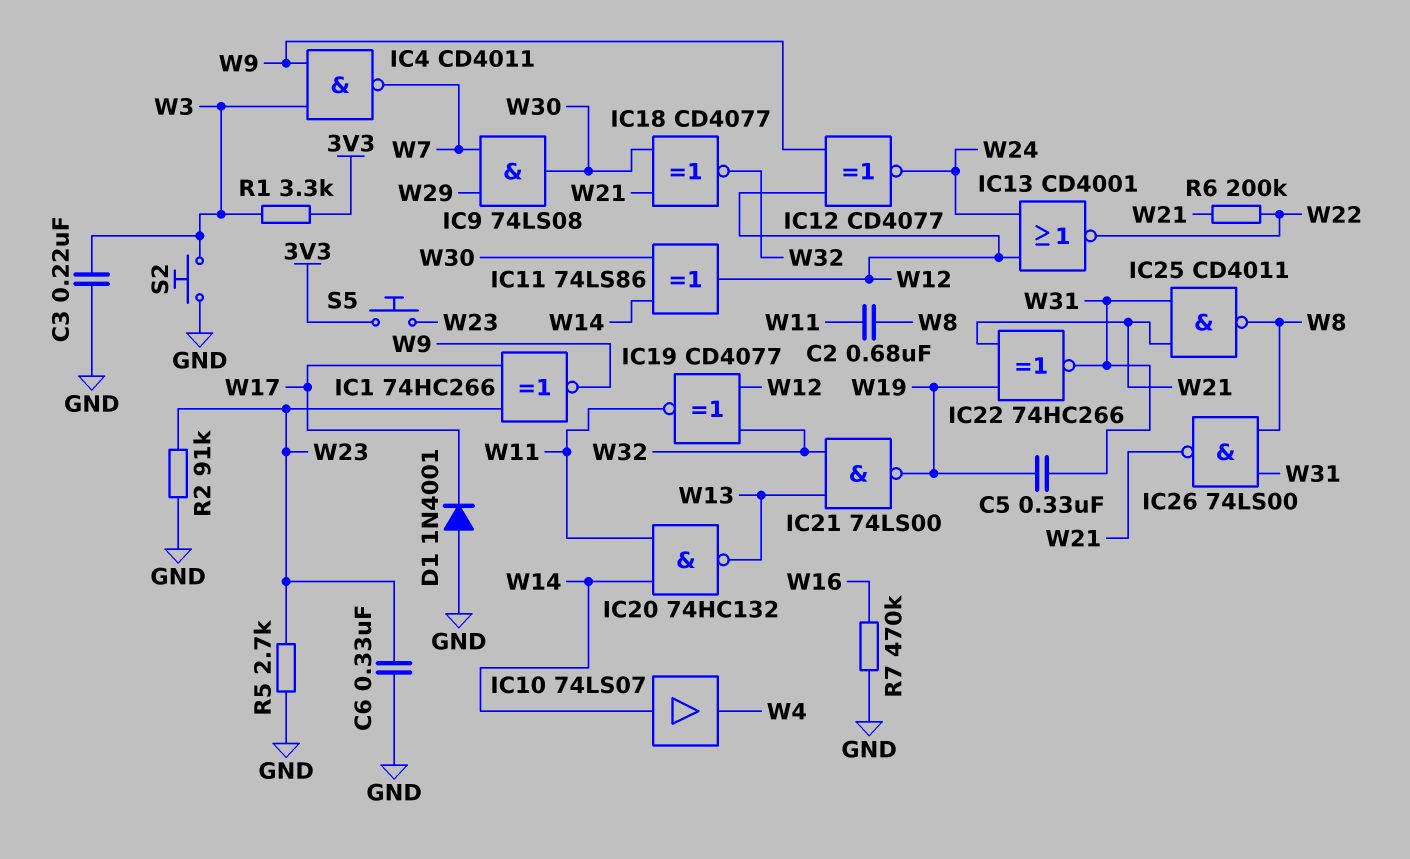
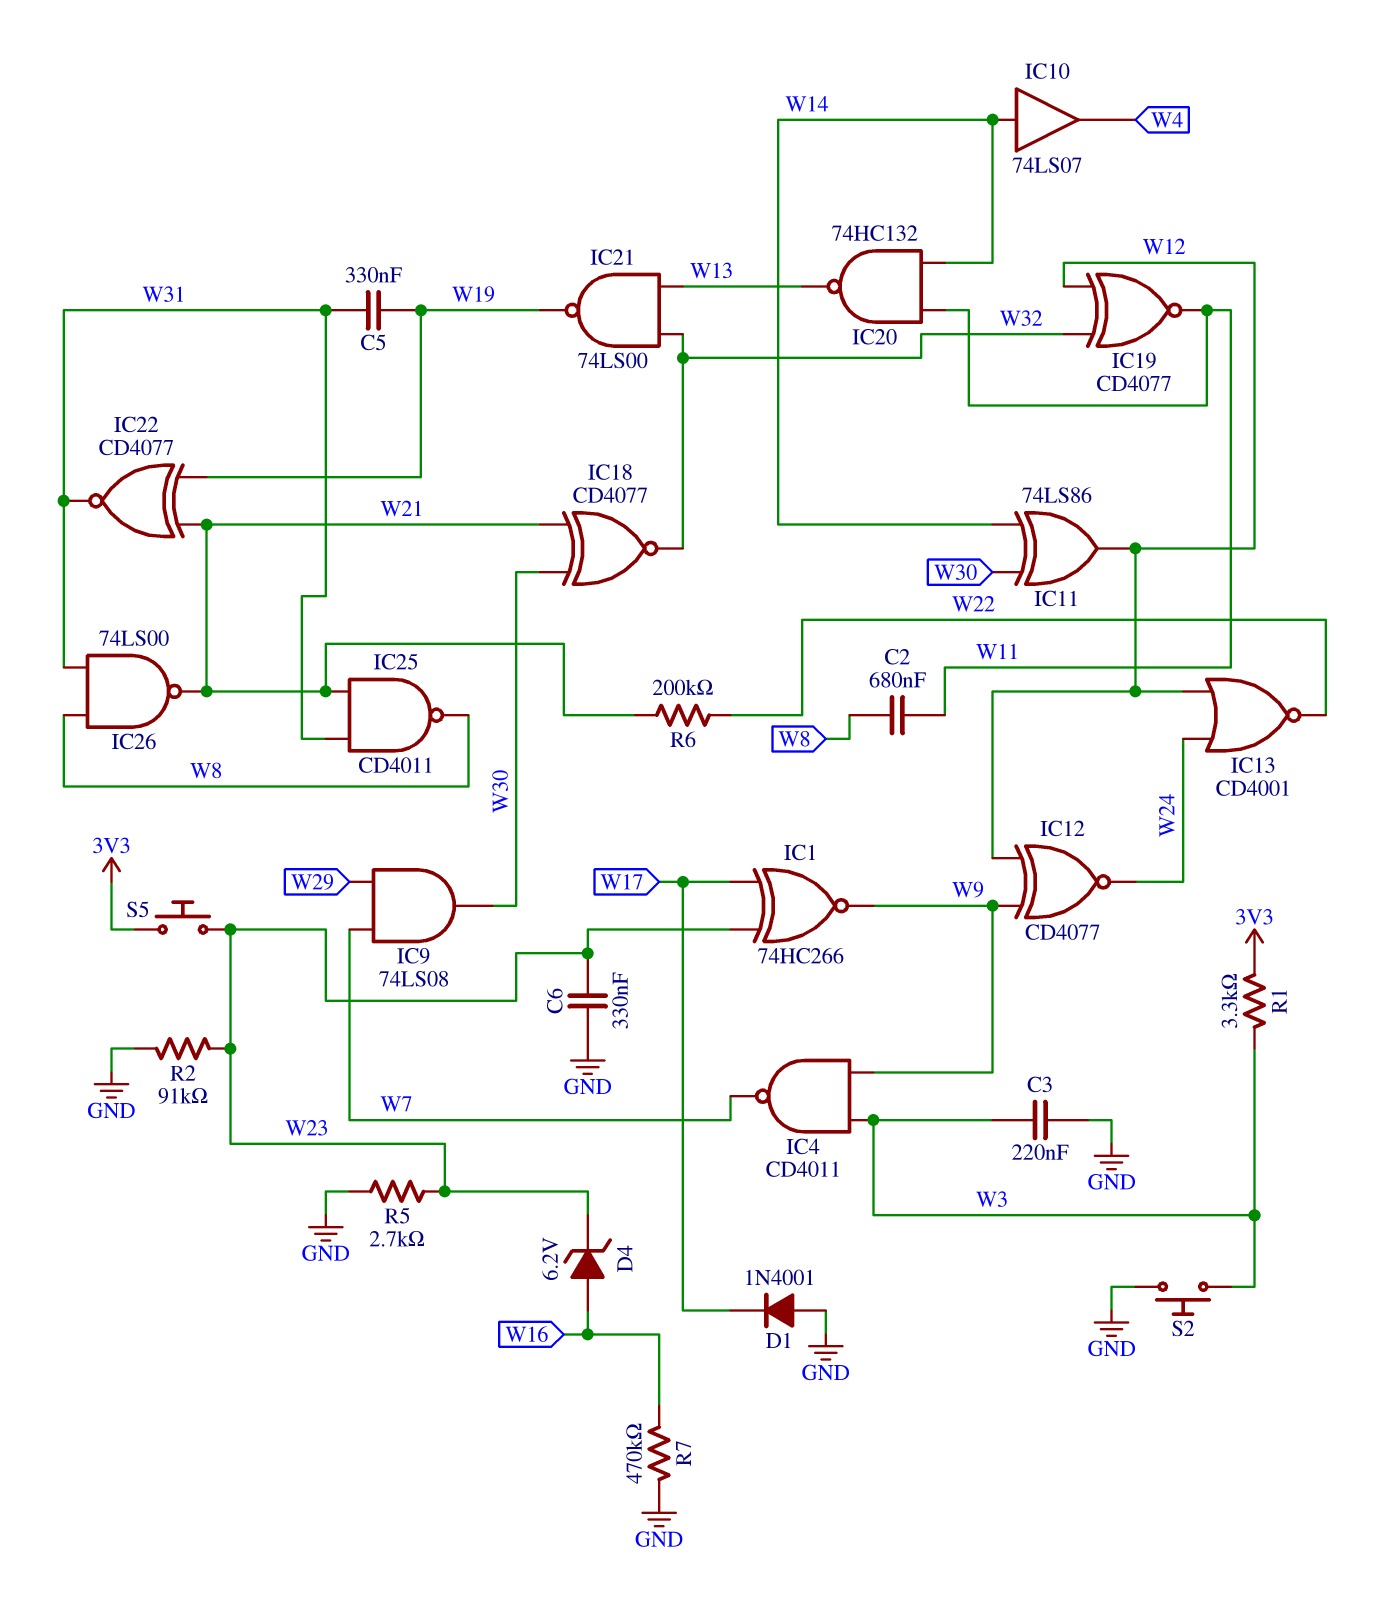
D4: none -> zener 6.2V (A W16, K W23)
IC22: XNOR 74HC266 (in W19, in W21, out W31) -> XNOR CD4077 (in W19, in W21, out W31)

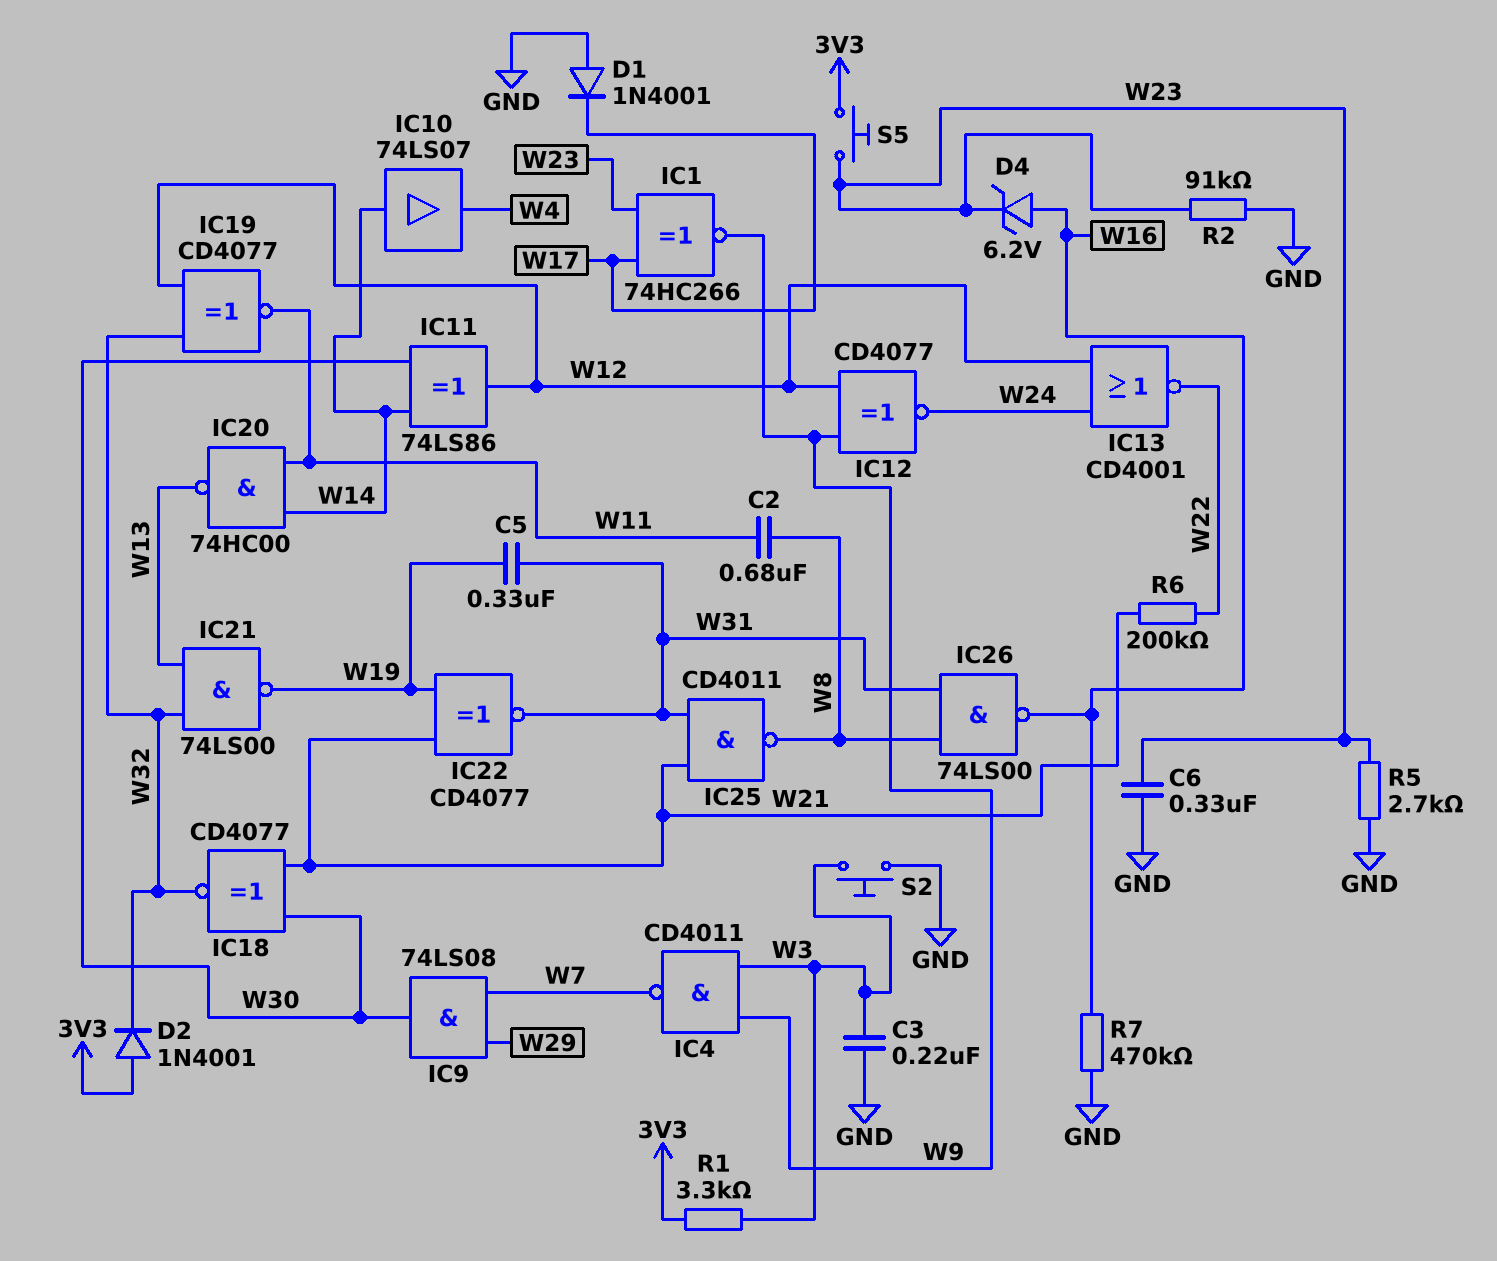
D2: none -> diode 1N4001 (A 3V3, K W32)
IC20: NAND 74HC132 (in W11, in W14, out W13) -> NAND 74HC00 (in W11, in W14, out W13)
IC26: NAND 74LS00 (in W8, in W31, out W21) -> NAND 74LS00 (in W8, in W31, out W16)

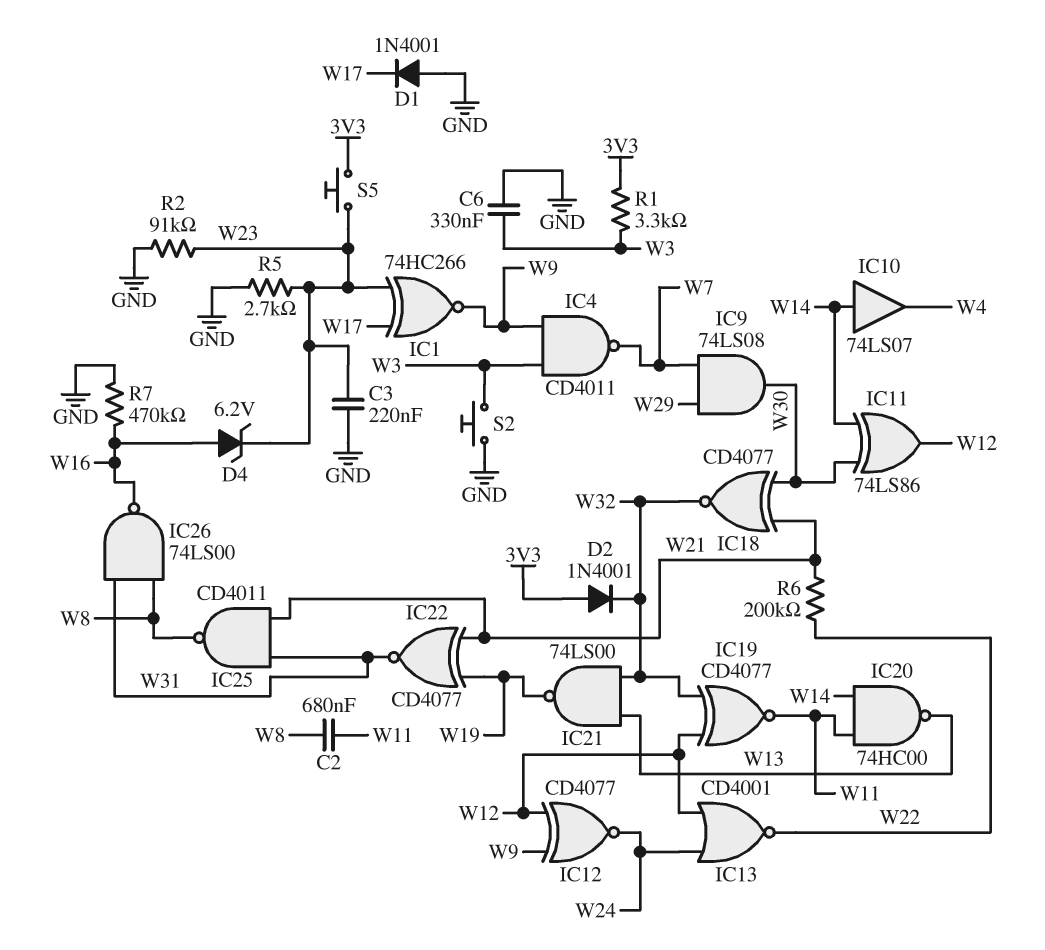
C3: 220nF (GND, W3) -> 220nF (GND, W23)
C5: 330nF (W19, W31) -> none
C6: 330nF (GND, W23) -> 330nF (GND, W3)

